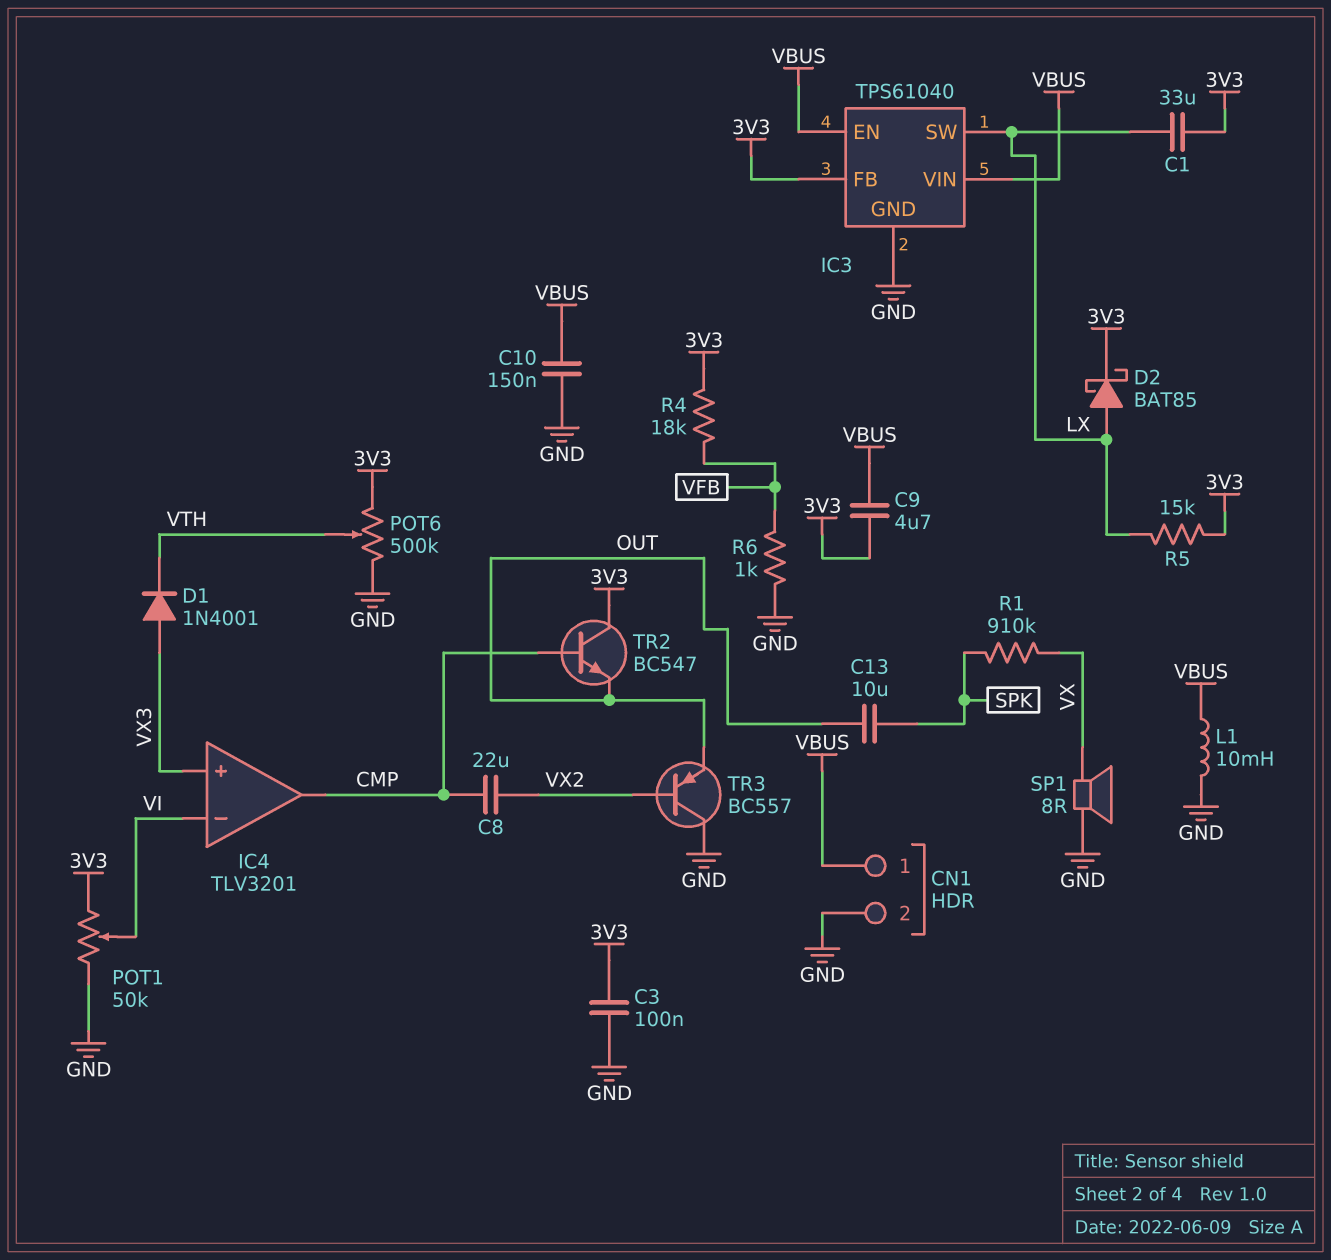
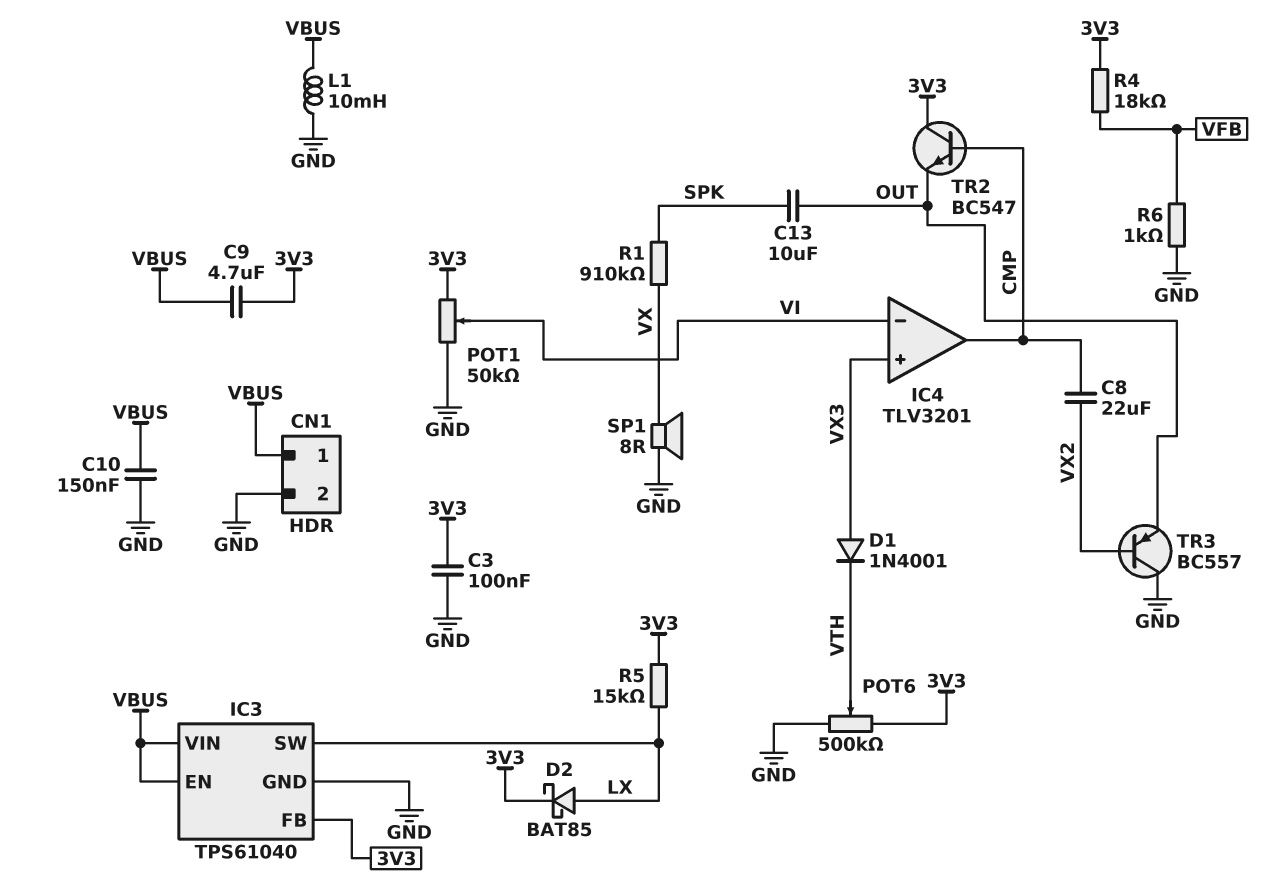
C1: 33uF (3V3, LX) -> none

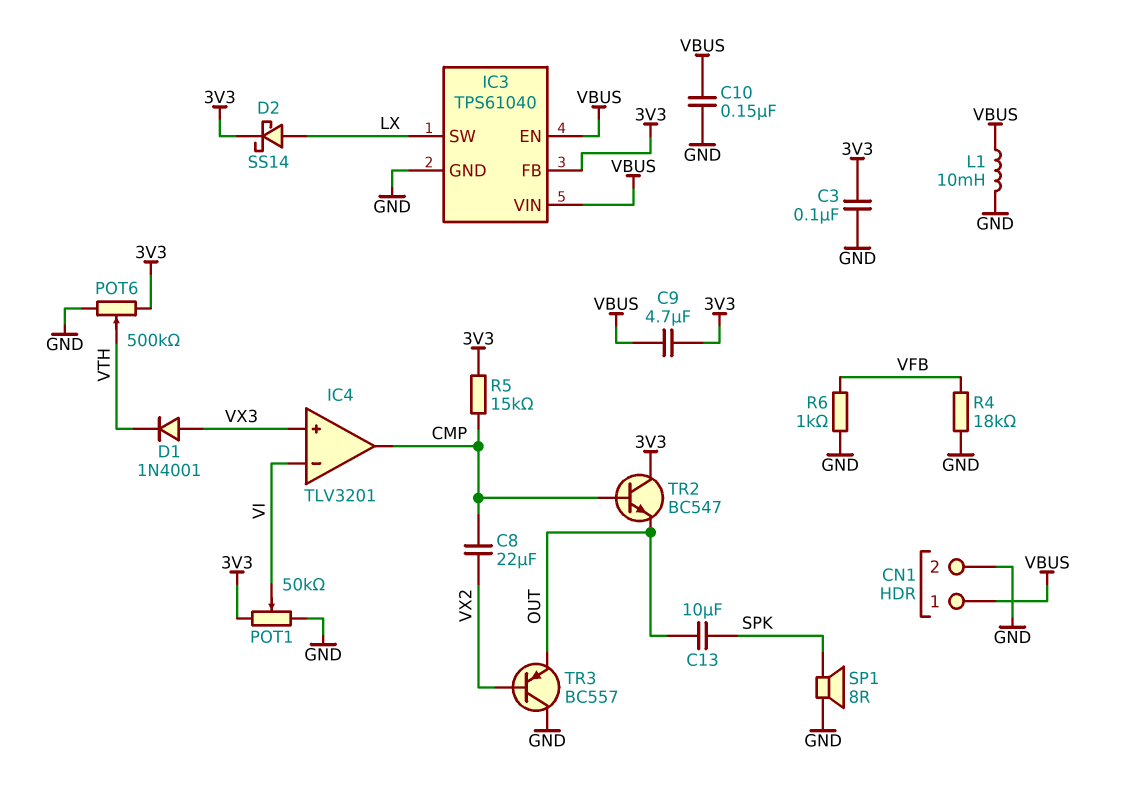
D2: schottky BAT85 (A LX, K 3V3) -> schottky SS14 (A LX, K 3V3)
R1: 910k (SPK, VX) -> none
R4: 18k (3V3, VFB) -> 18k (GND, VFB)
R5: 15k (3V3, LX) -> 15k (3V3, CMP)
SP1: speaker 8R (GND, VX) -> speaker 8R (GND, SPK)

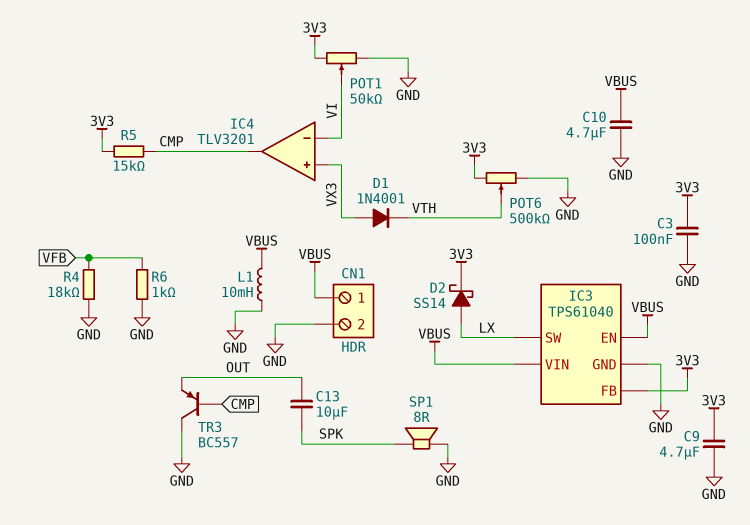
C8: 22uF (CMP, VX2) -> none
C9: 4.7uF (3V3, VBUS) -> 4.7uF (3V3, GND)
C10: 150nF (GND, VBUS) -> 4.7uF (GND, VBUS)
TR2: NPN BC547 (B CMP, C 3V3, E OUT) -> none
TR3: PNP BC557 (B VX2, C GND, E OUT) -> PNP BC557 (B CMP, C GND, E OUT)

